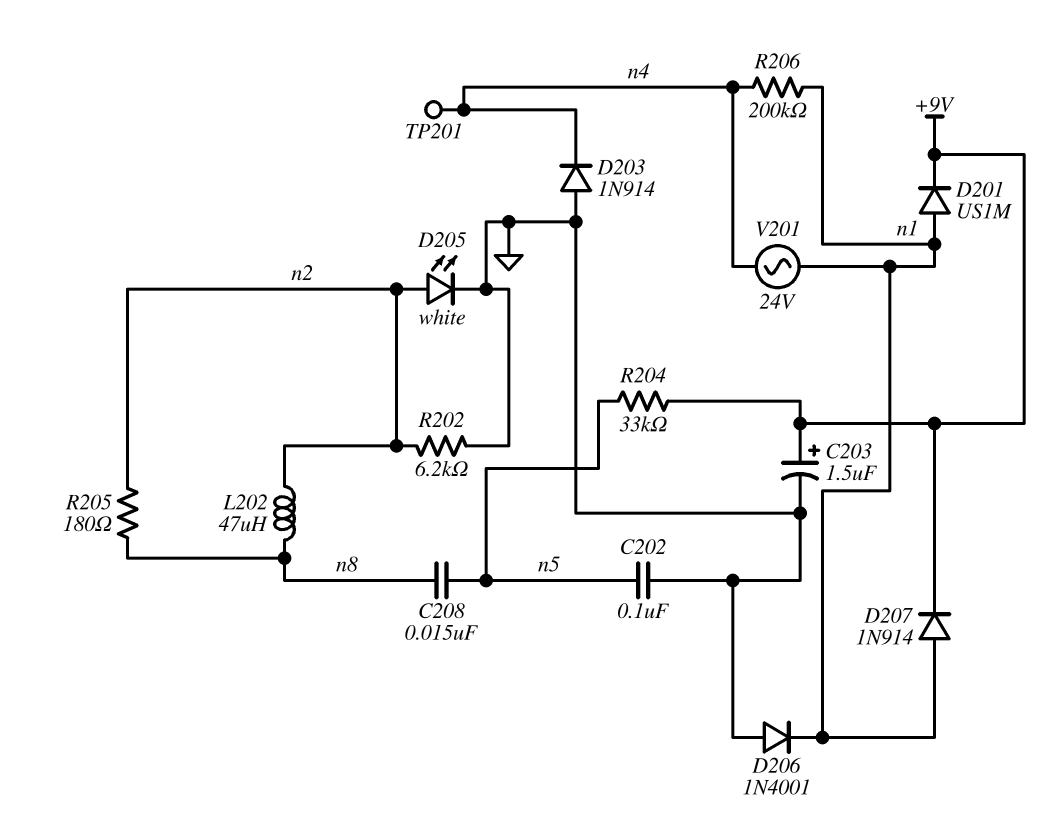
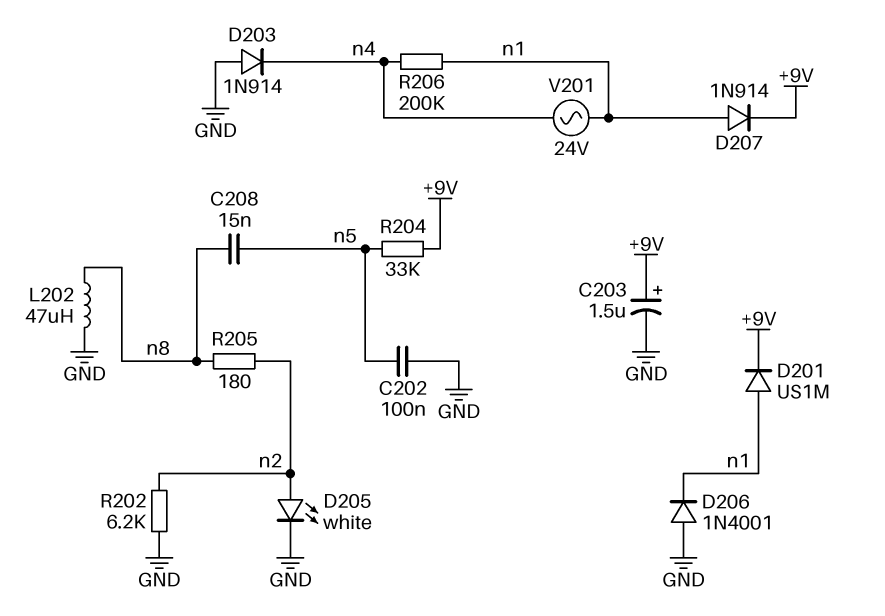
L202: 47uH (n2, n8) -> 47uH (GND, n8)
TP201: test point (n4) -> none

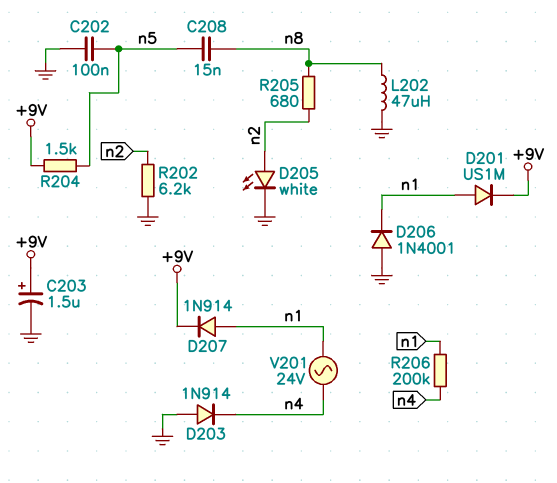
R204: 33k (+9V, n5) -> 1.5k (+9V, n5)
R205: 180 (n2, n8) -> 680 (n2, n8)

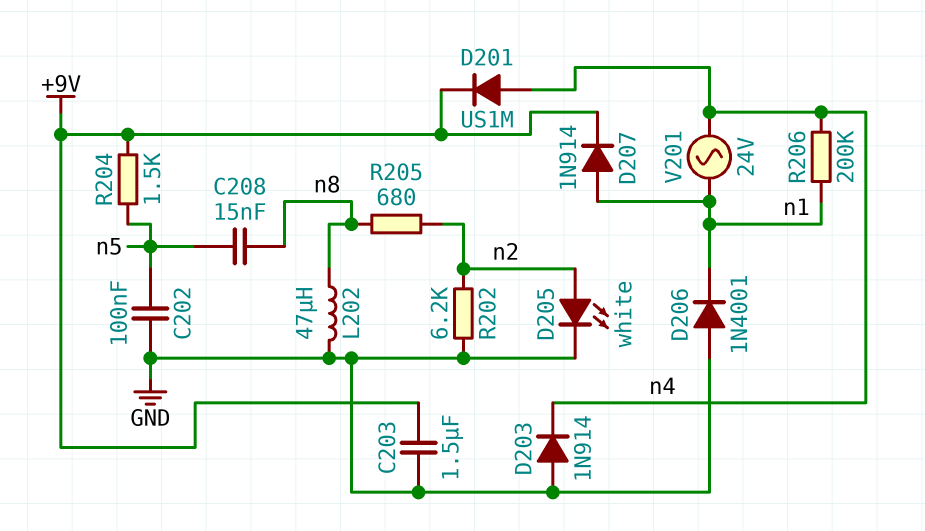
C203: 1.5uF (plus +9V, minus GND) -> 1.5uF (+9V, GND)
D201: diode US1M (A n1, K +9V) -> diode US1M (A n4, K +9V)

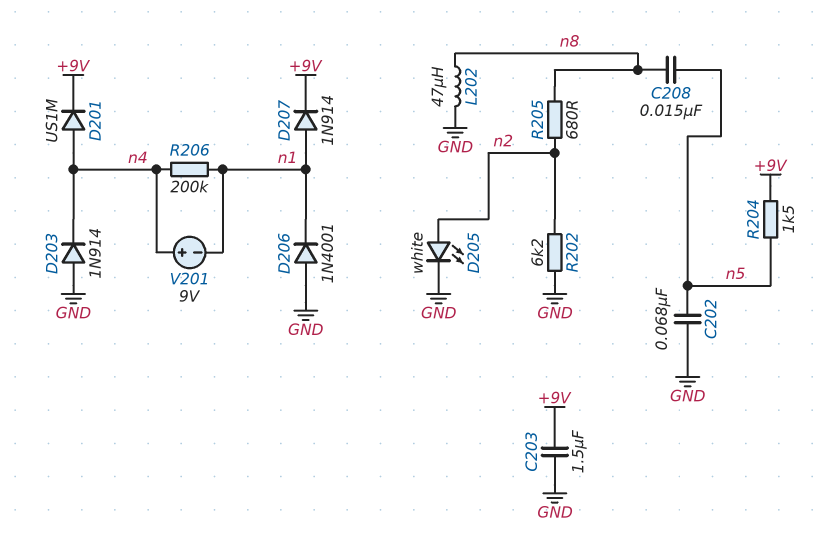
C202: 100nF (GND, n5) -> 68nF (GND, n5)
V201: AC 24V (n1, n4) -> 9V (plus n4, minus n1)

